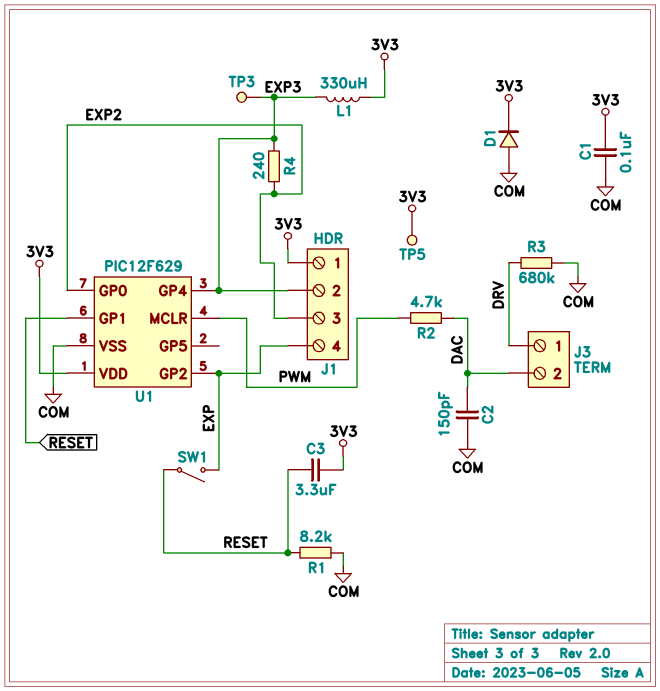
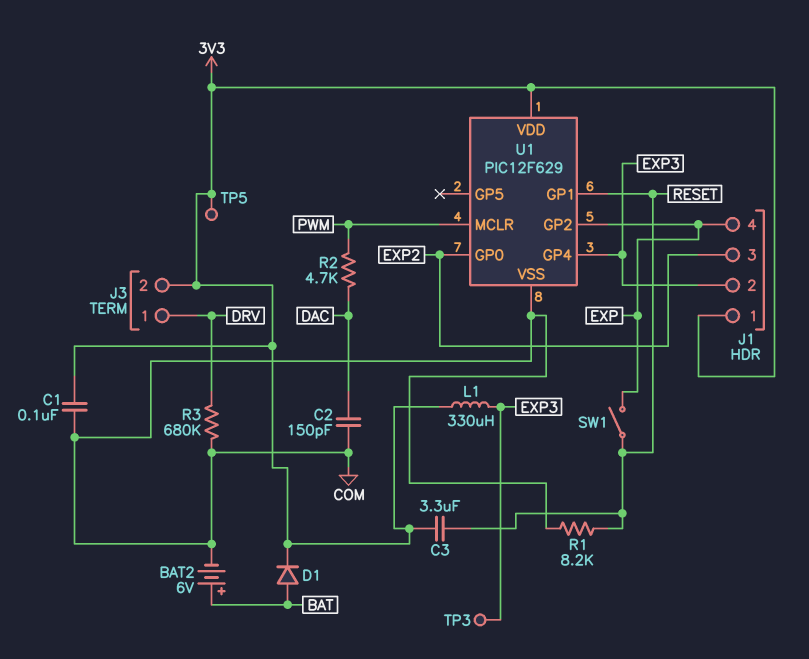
BAT2: none -> 6V (plus BAT, minus COM)
D1: diode (A COM, K 3V3) -> diode (A BAT, K 3V3)
J3 pin 2: DAC -> 3V3
R4: 240 (EXP2, EXP3) -> none

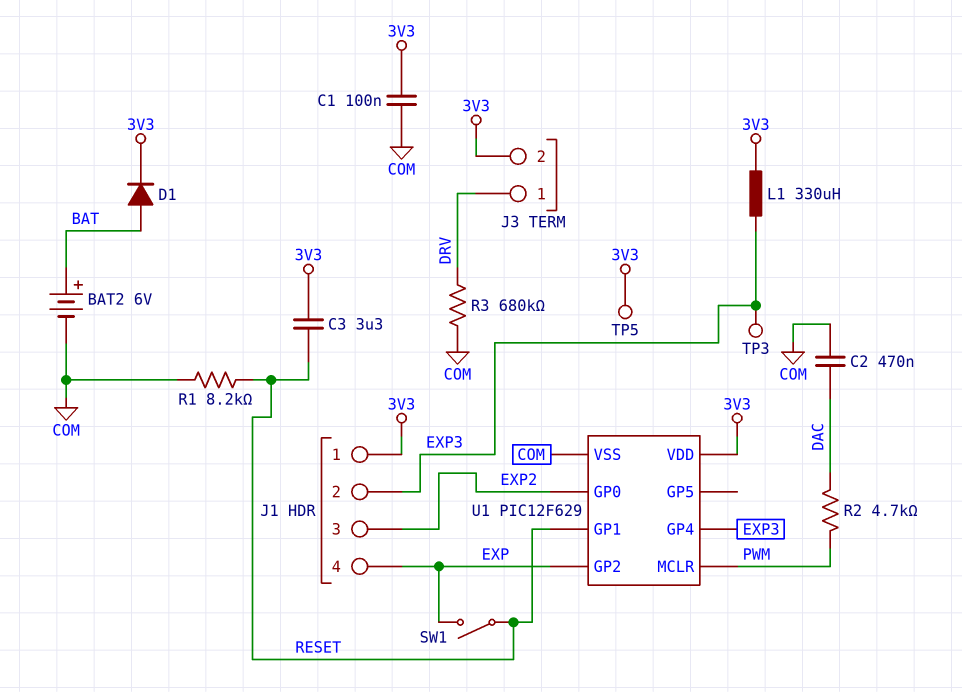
C2: 150pF (COM, DAC) -> 470nF (COM, DAC)

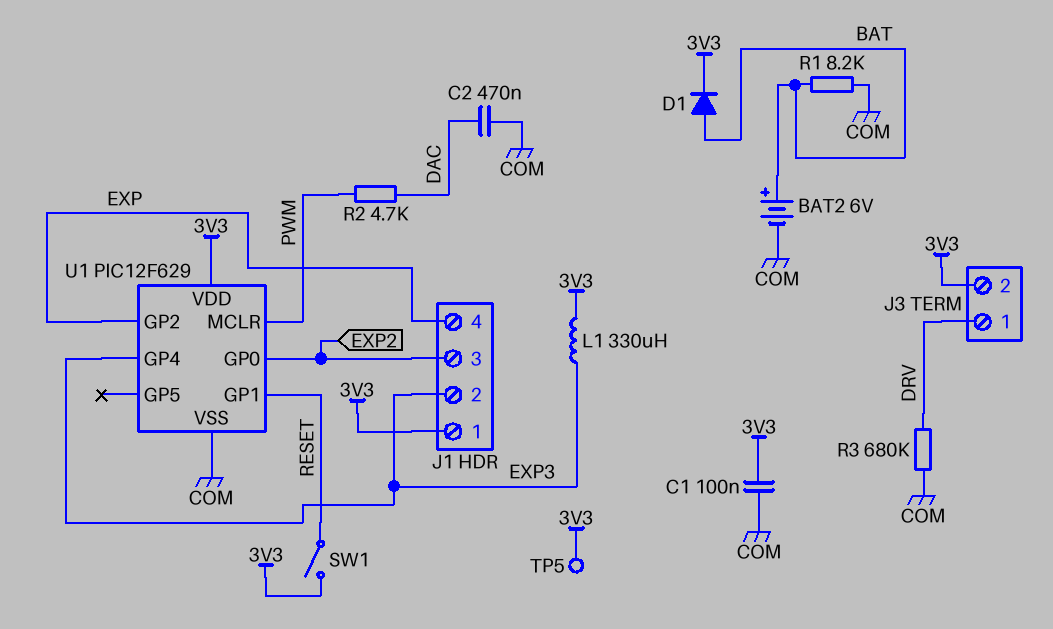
C3: 3.3uF (3V3, RESET) -> none
R1: 8.2k (COM, RESET) -> 8.2k (BAT, COM)
SW1: switch (EXP, RESET) -> switch (3V3, RESET)
TP3: test point (EXP3) -> none

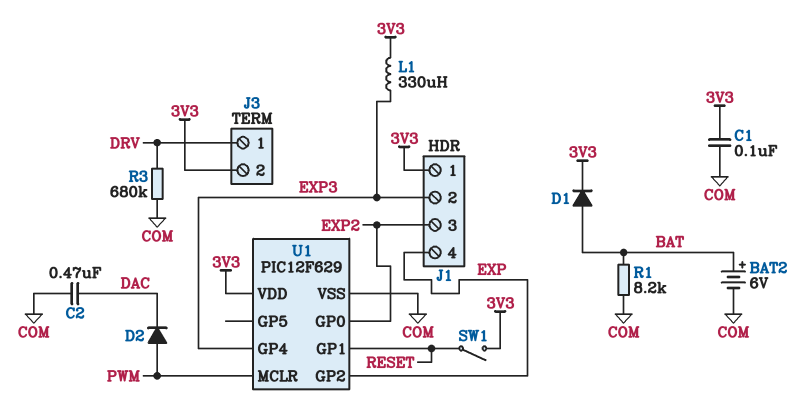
D2: none -> diode (A PWM, K DAC)
R2: 4.7k (DAC, PWM) -> none
TP5: test point (3V3) -> none

